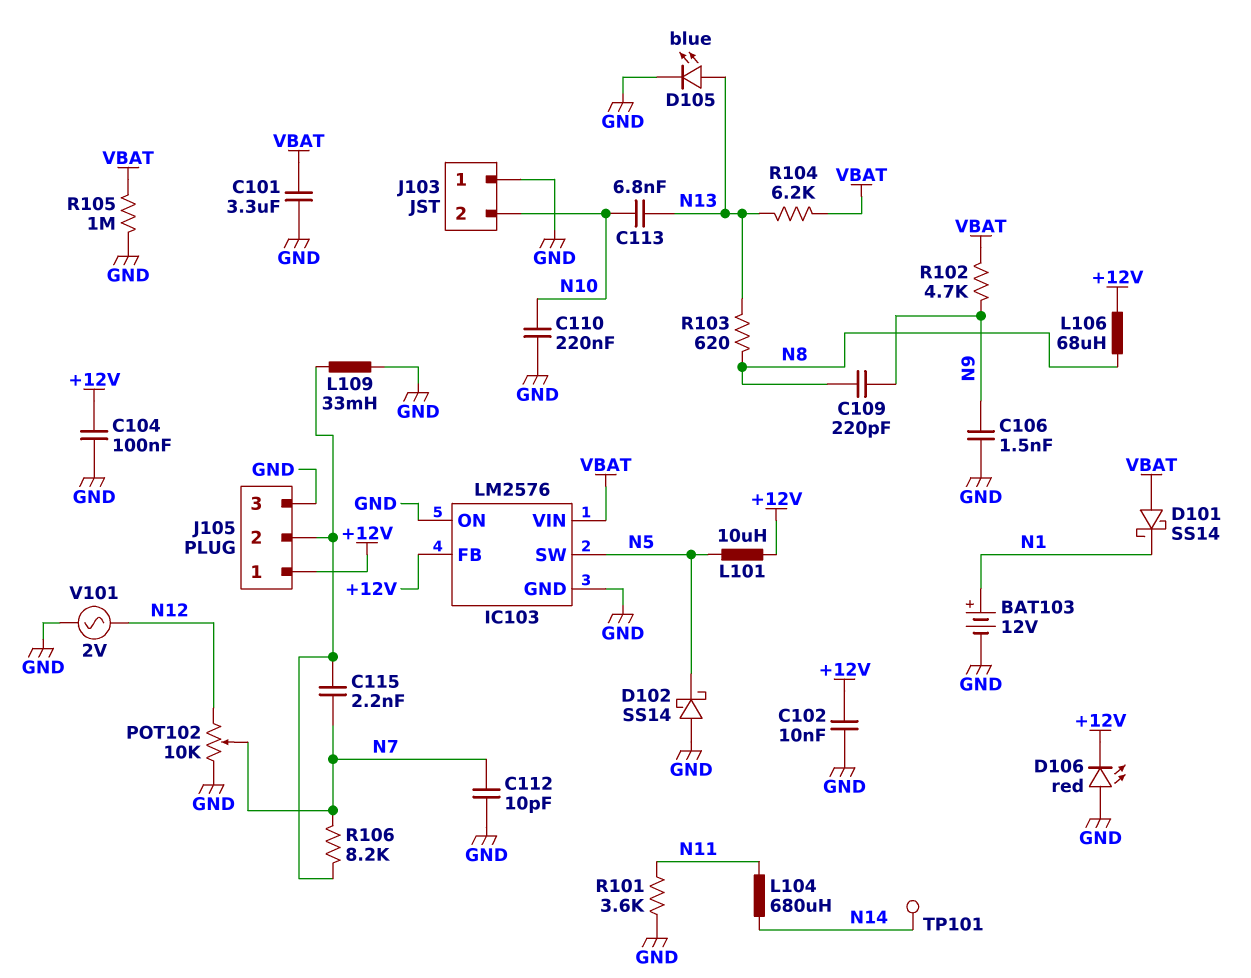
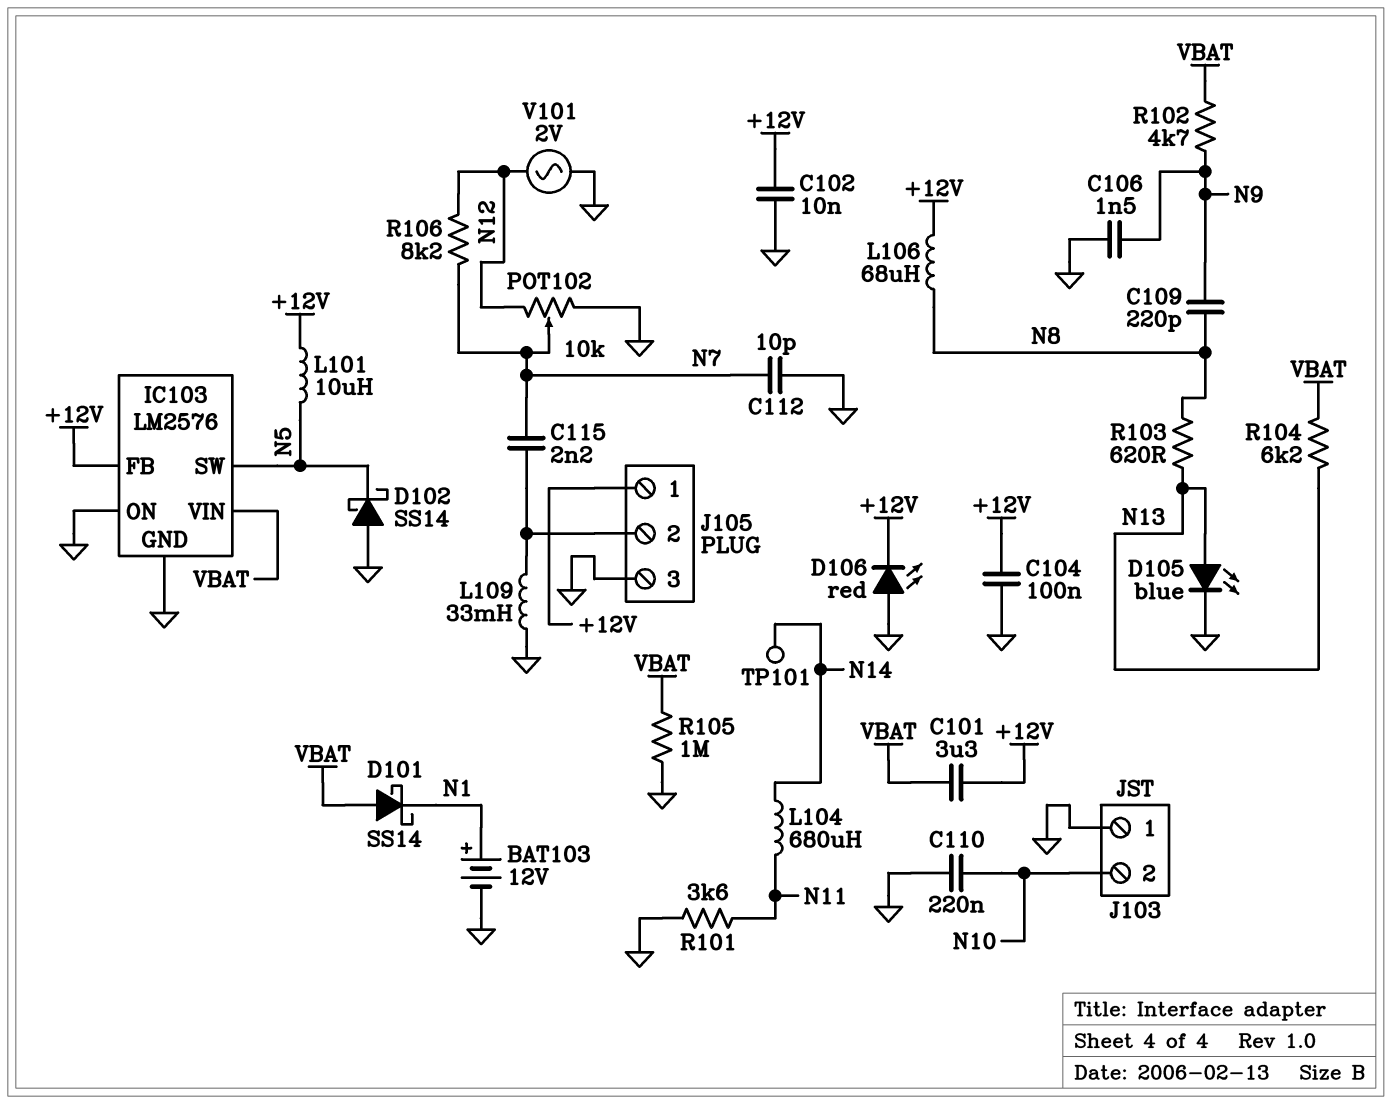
C101: 3.3uF (GND, VBAT) -> 3.3uF (+12V, VBAT)
C113: 6.8nF (N10, N13) -> none
R106: 8.2k (J105/2, N7) -> 8.2k (N7, N12)

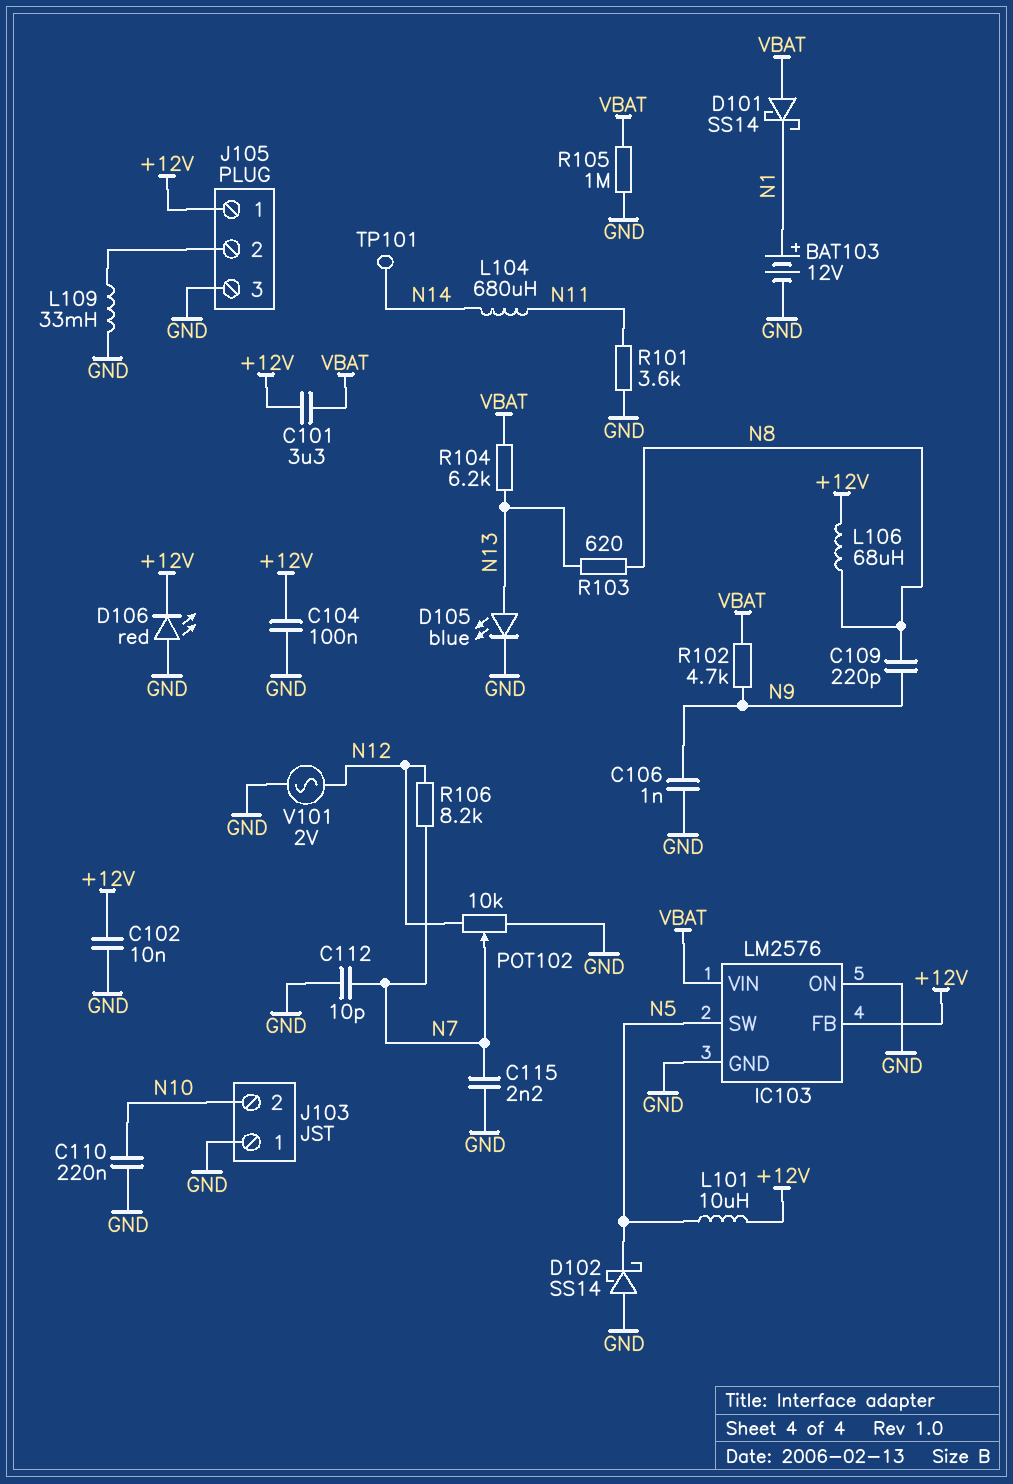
C106: 1.5nF (GND, N9) -> 1nF (GND, N9)
C115: 2.2nF (J105/2, N7) -> 2.2nF (GND, N7)

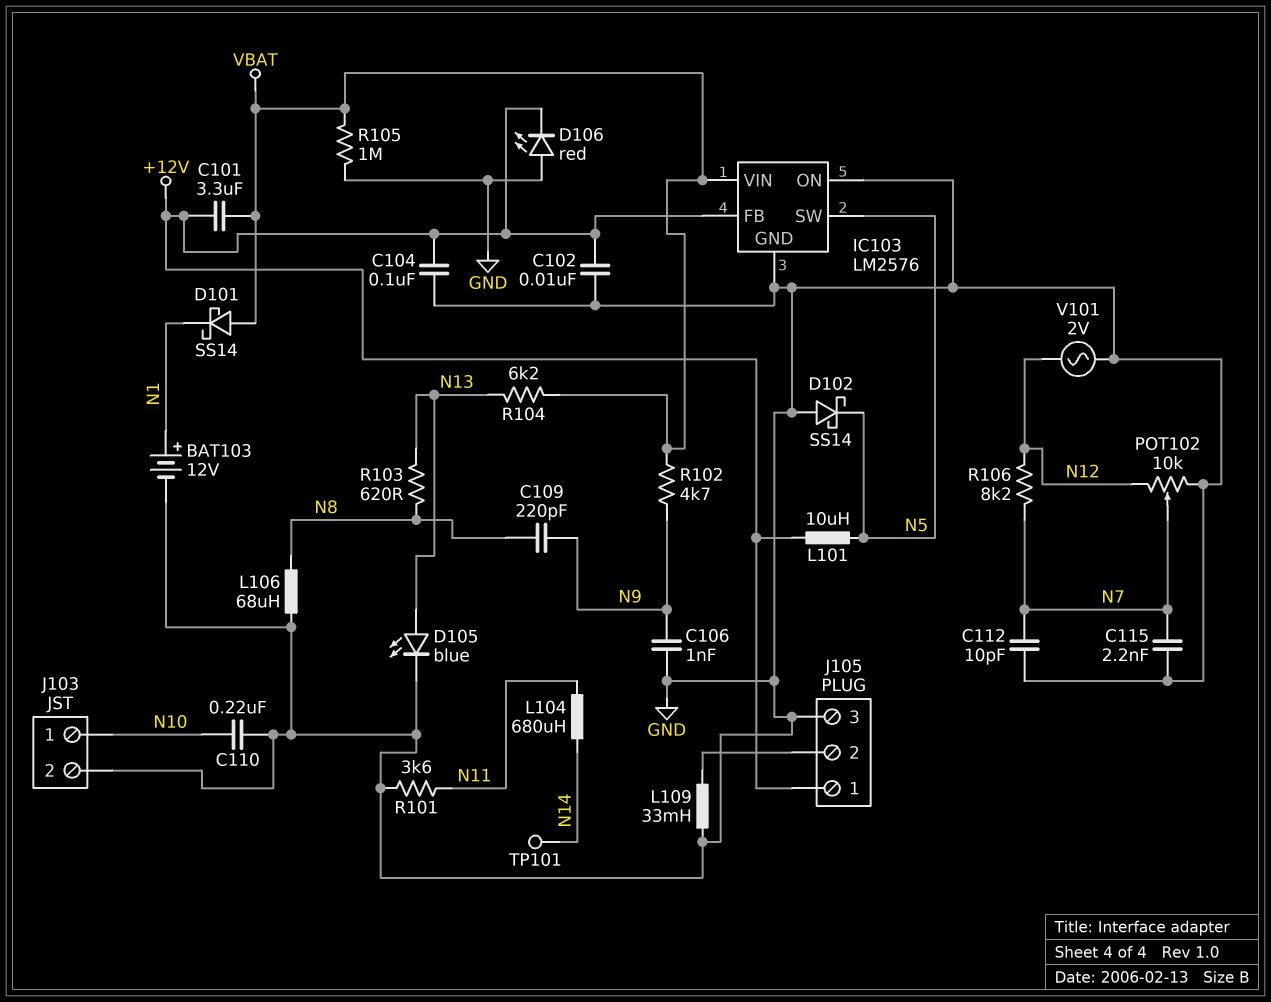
J103 pin 1: GND -> N10
J103 pin 2: N10 -> GND
L106: 68uH (+12V, N8) -> 68uH (GND, N8)

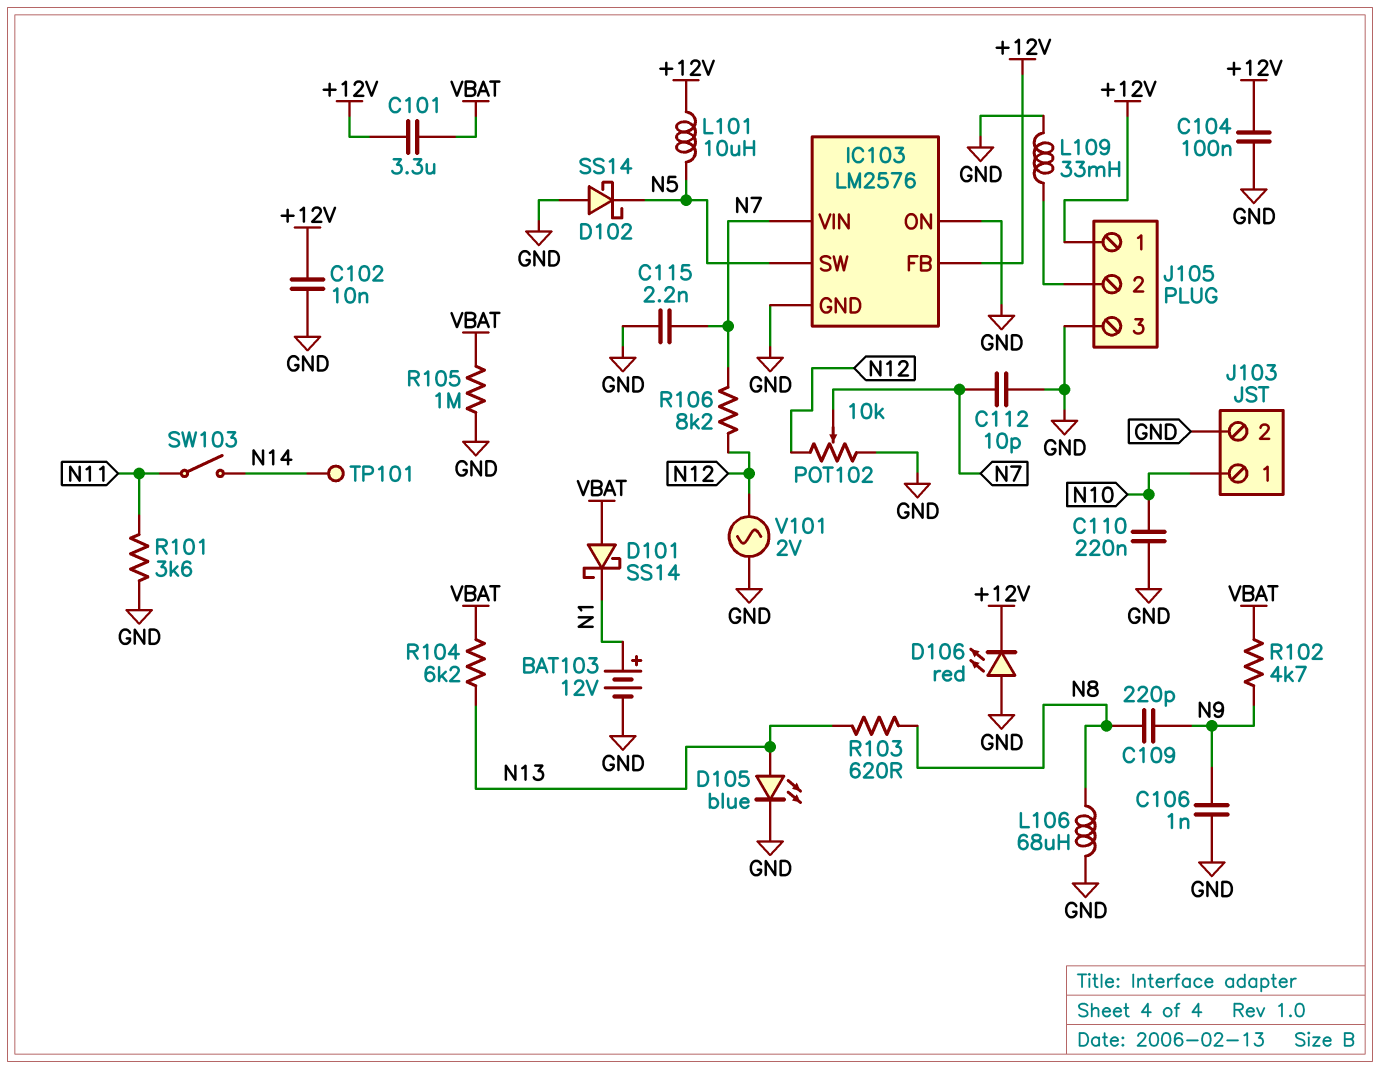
IC103 pin VIN: VBAT -> N7
L104: 680uH (N11, N14) -> none
SW103: none -> switch (N11, N14)

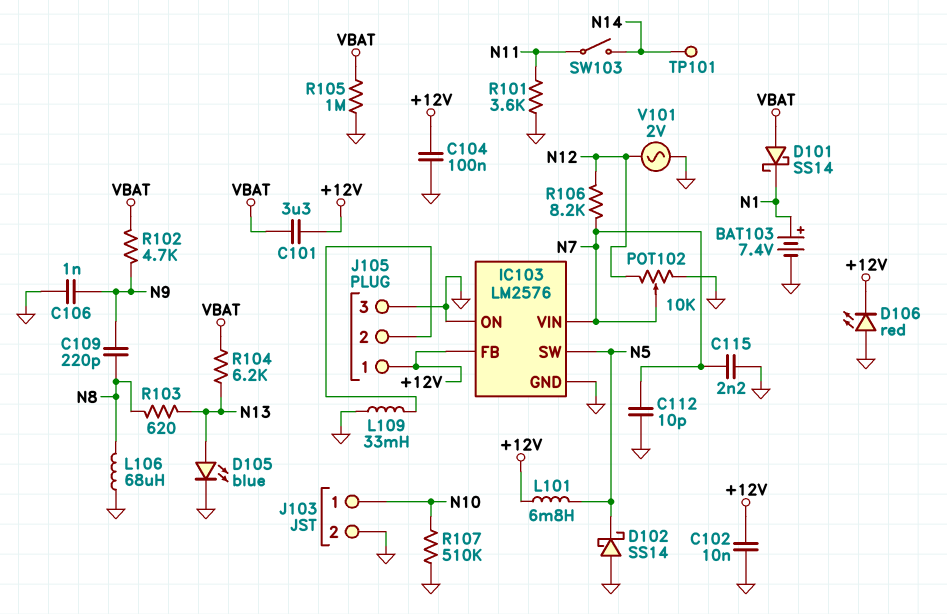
BAT103: 12V (plus N1, minus GND) -> 7.4V (plus N1, minus GND)
C110: 220nF (GND, N10) -> none
L101: 10uH (+12V, N5) -> 6.8mH (+12V, N5)
R107: none -> 510k (GND, N10)

